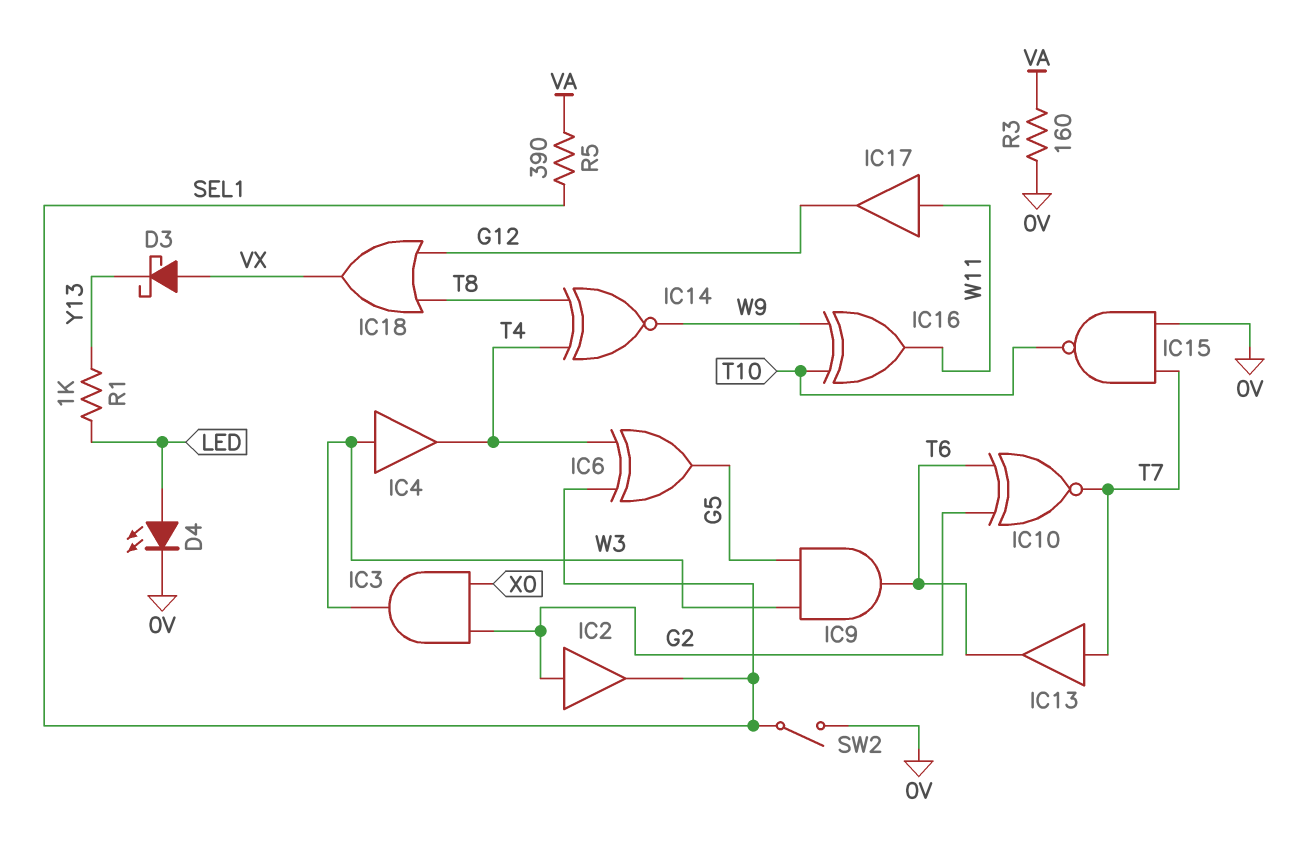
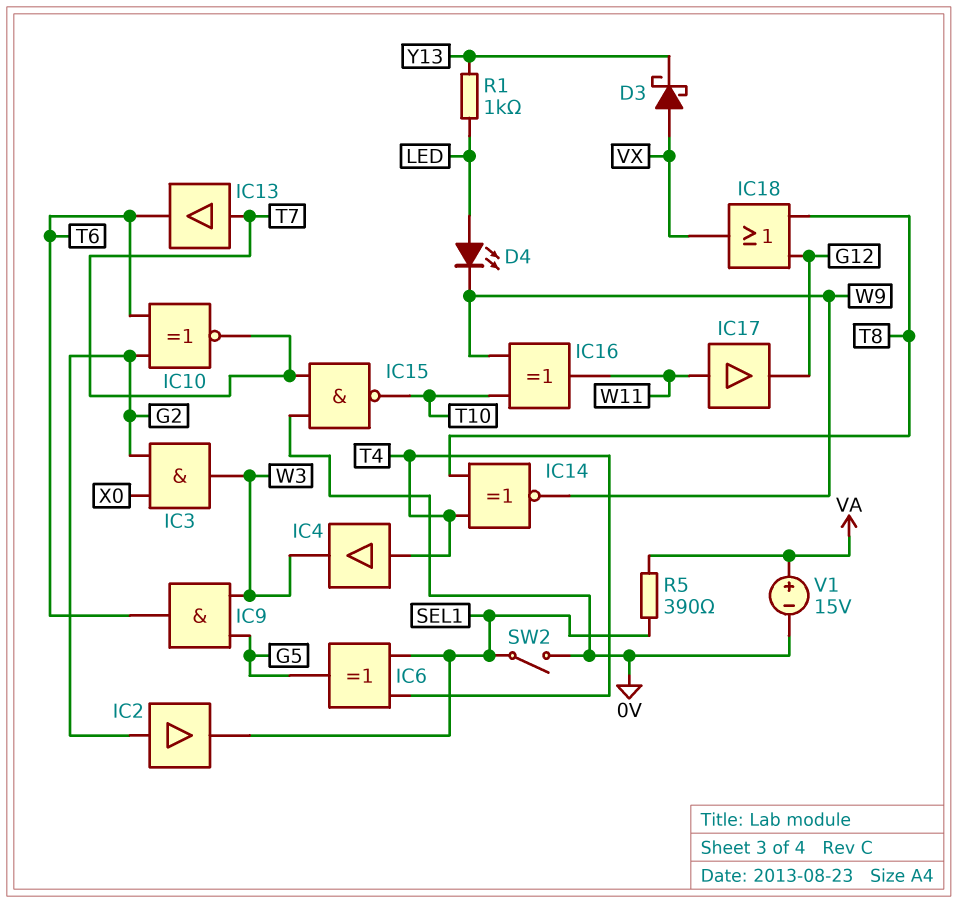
D4: LED (A LED, K 0V) -> LED (A LED, K W9)
IC4: buffer (in W3, out T4) -> buffer (in T4, out W3)
R3: 160 (0V, VA) -> none
V1: none -> 15V (plus VA, minus 0V)

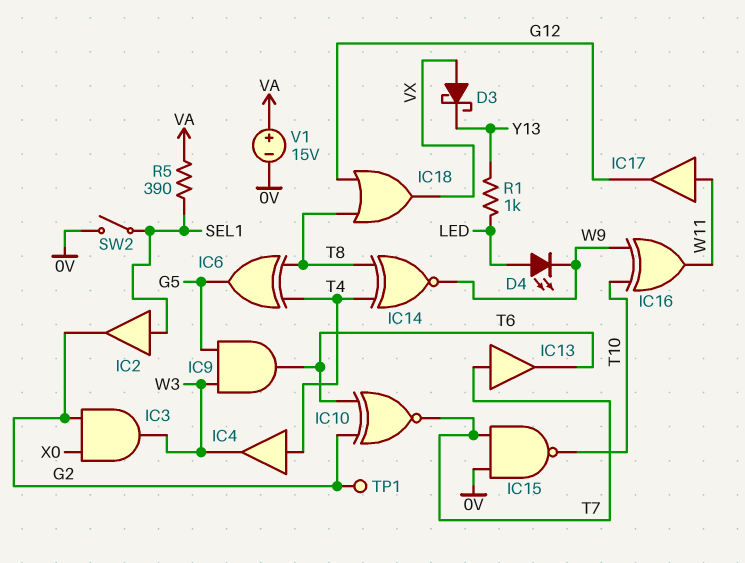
IC2: buffer (in G2, out SEL1) -> buffer (in SEL1, out G2)
IC6: XOR (in SEL1, in T4, out G5) -> XOR (in T4, in T8, out G5)
TP1: none -> test point (G2)

